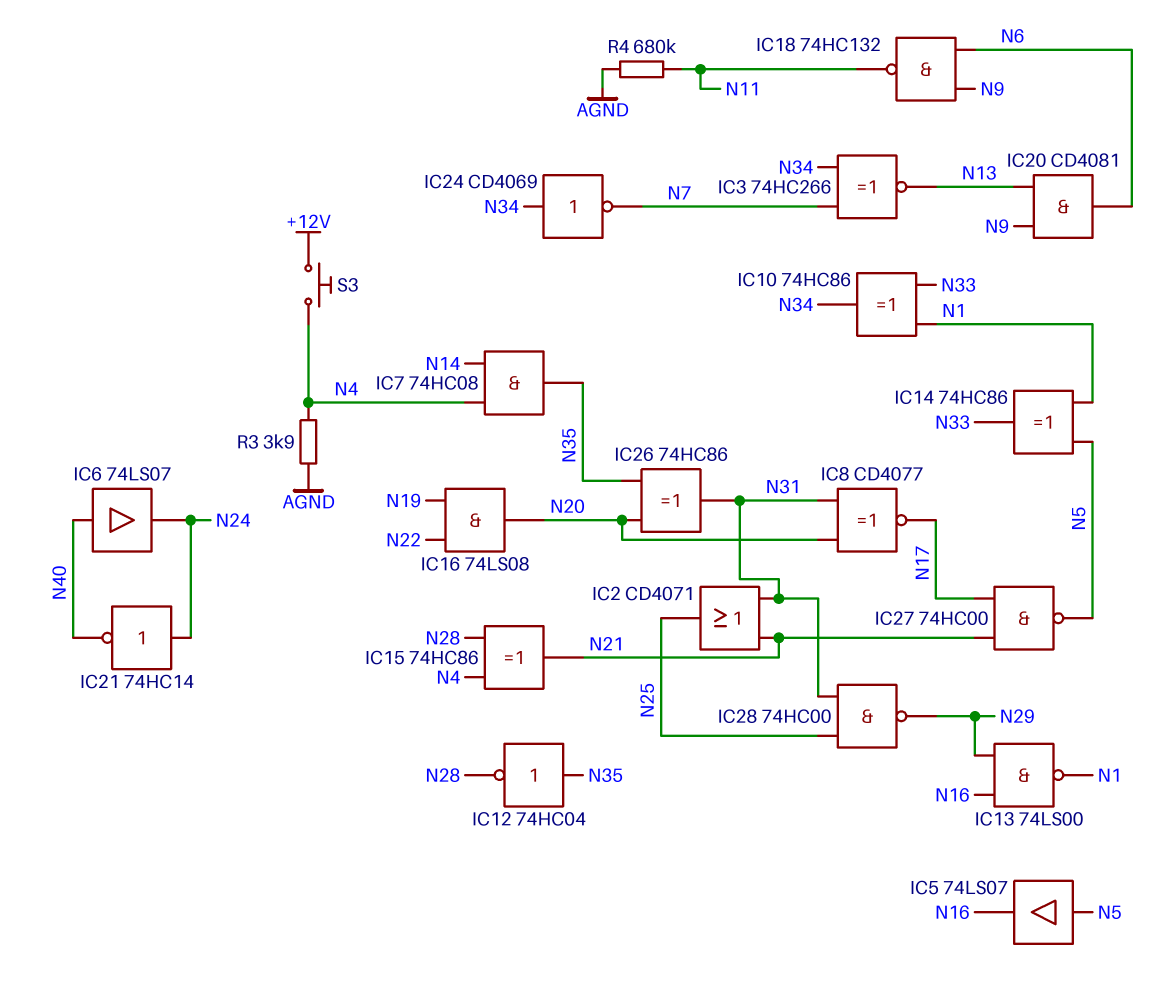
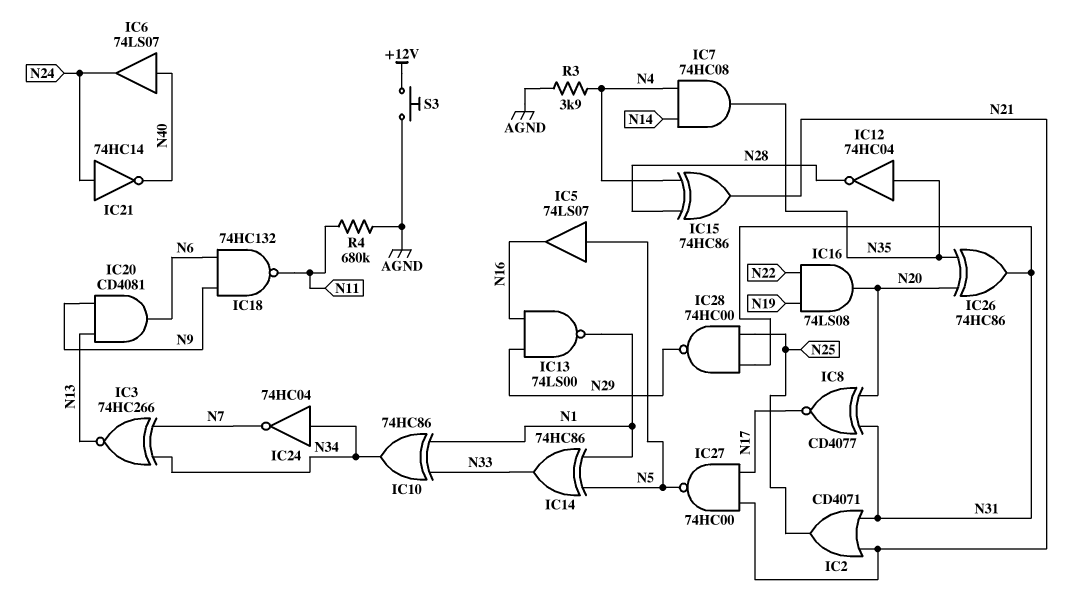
IC24: NOT CD4069 (in N34, out N7) -> NOT 74HC04 (in N34, out N7)
S3: button (+12V, N4) -> button (+12V, AGND)

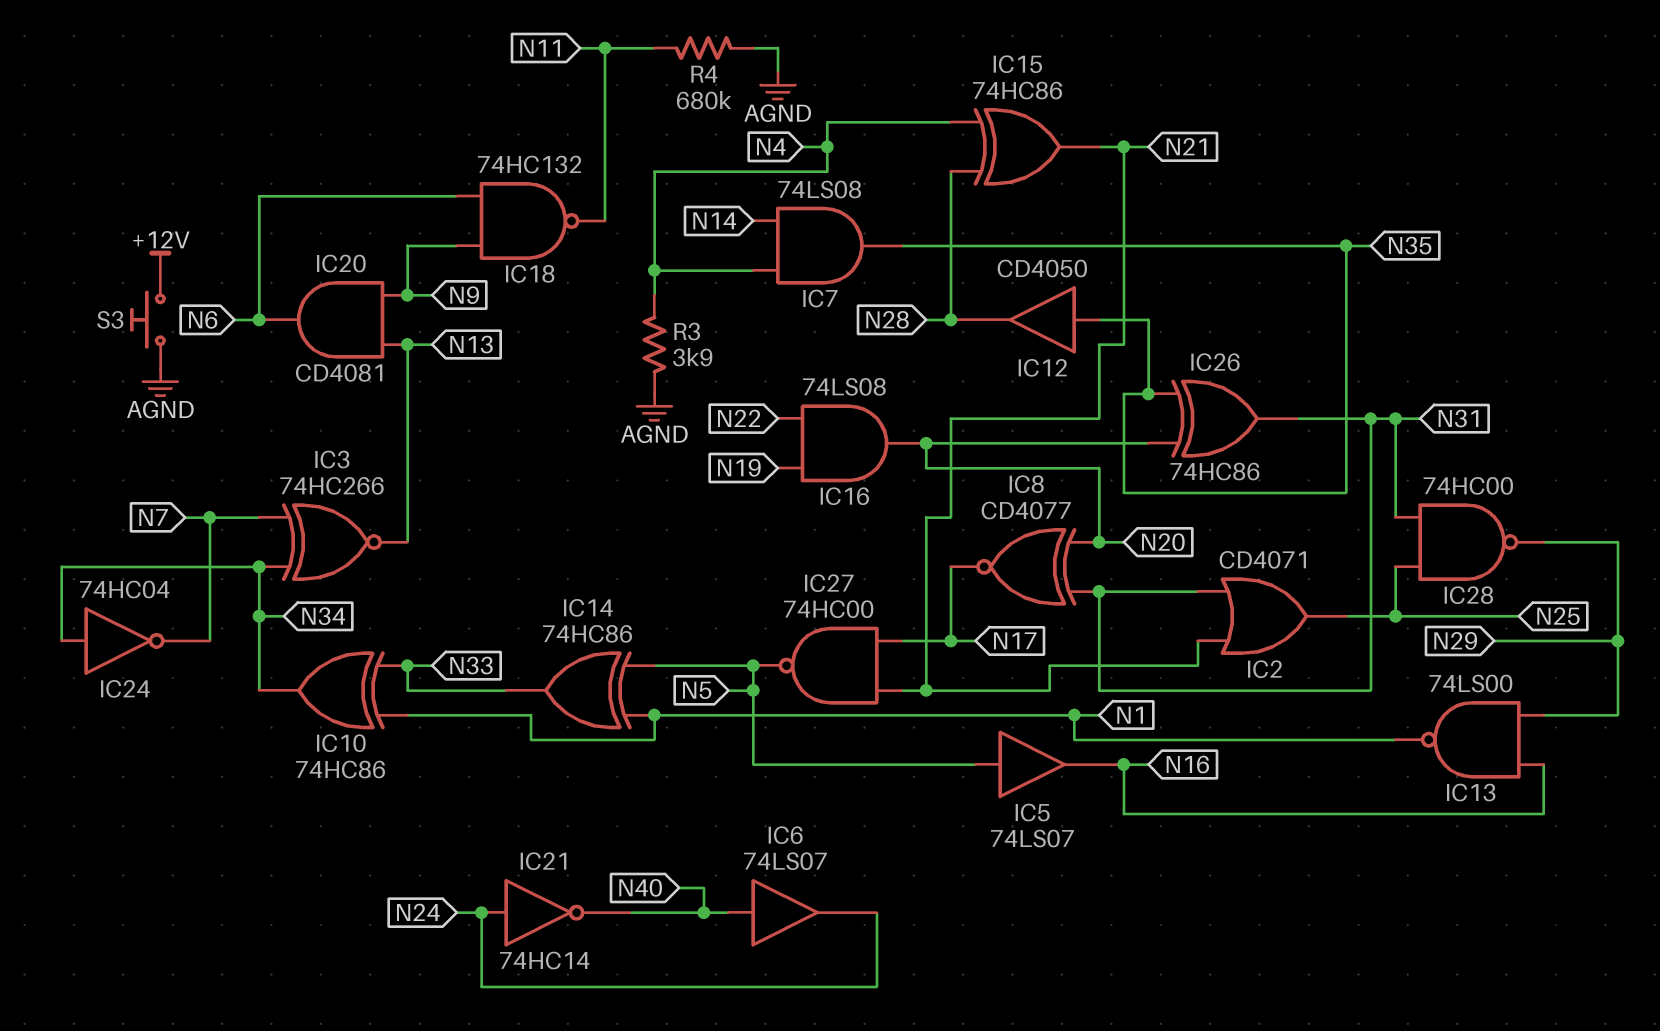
IC7: AND 74HC08 (in N4, in N14, out N35) -> AND 74LS08 (in N4, in N14, out N35)
IC12: NOT 74HC04 (in N35, out N28) -> buffer CD4050 (in N35, out N28)

